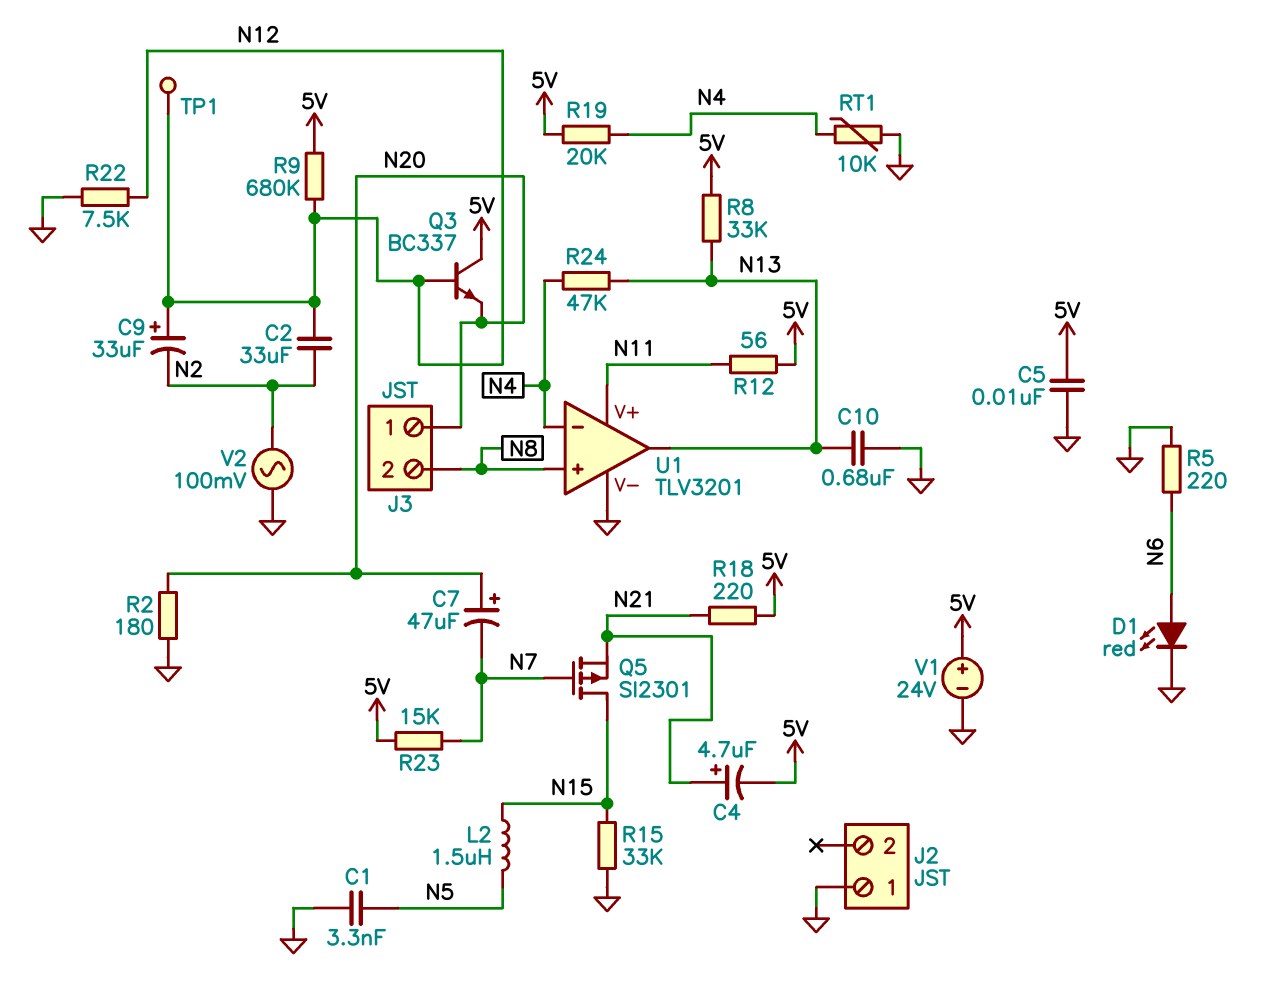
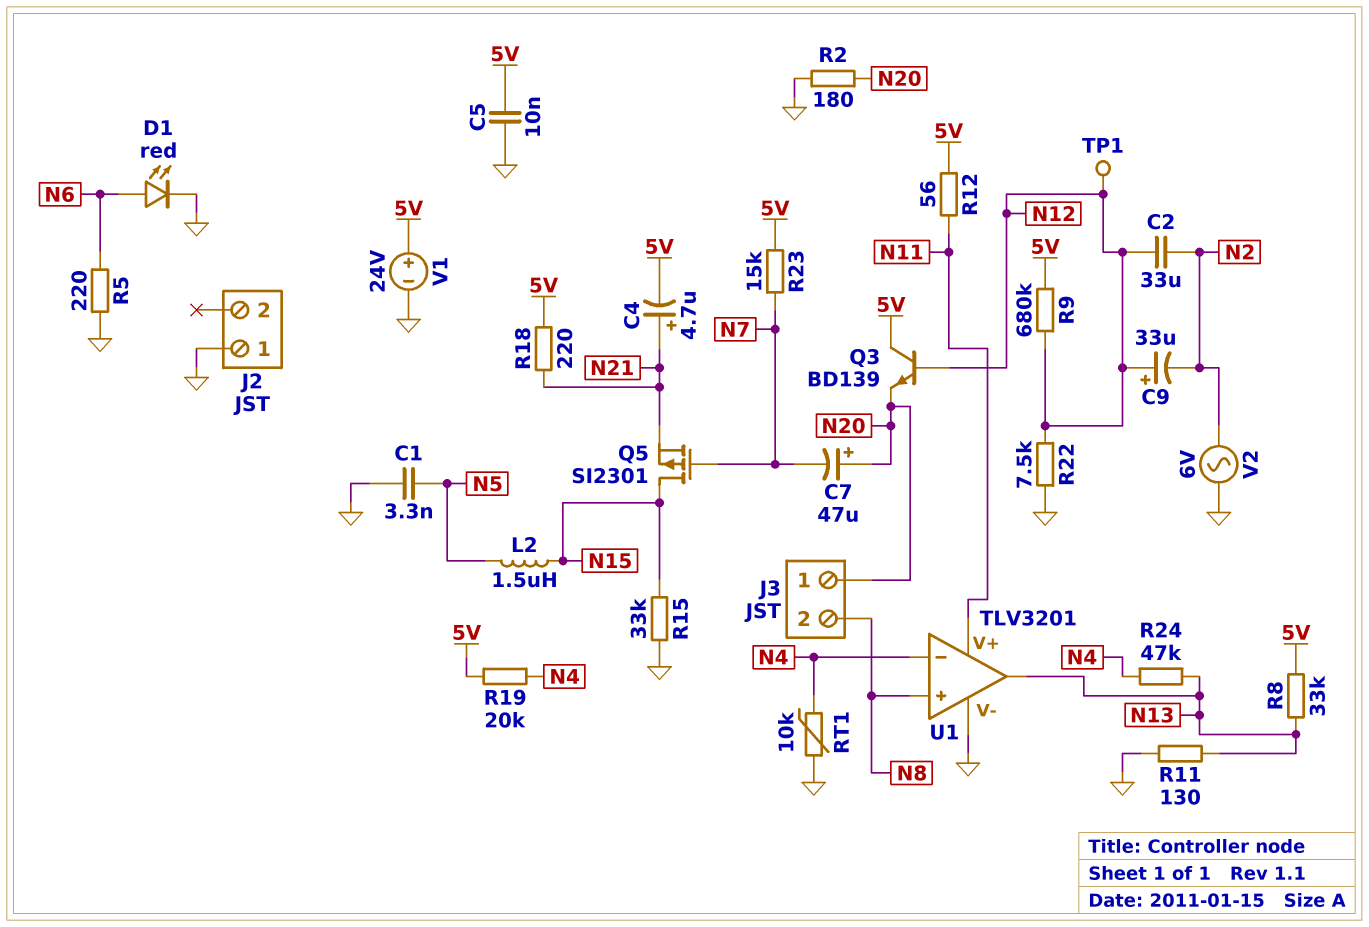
C10: 680nF (GND, N13) -> none
Q3: NPN BC337 (B N12, C 5V, E N20) -> NPN BD139 (B N12, C 5V, E N20)
R11: none -> 130 (GND, N13)
V2: AC 100mV (GND, N2) -> AC 6V (GND, N2)

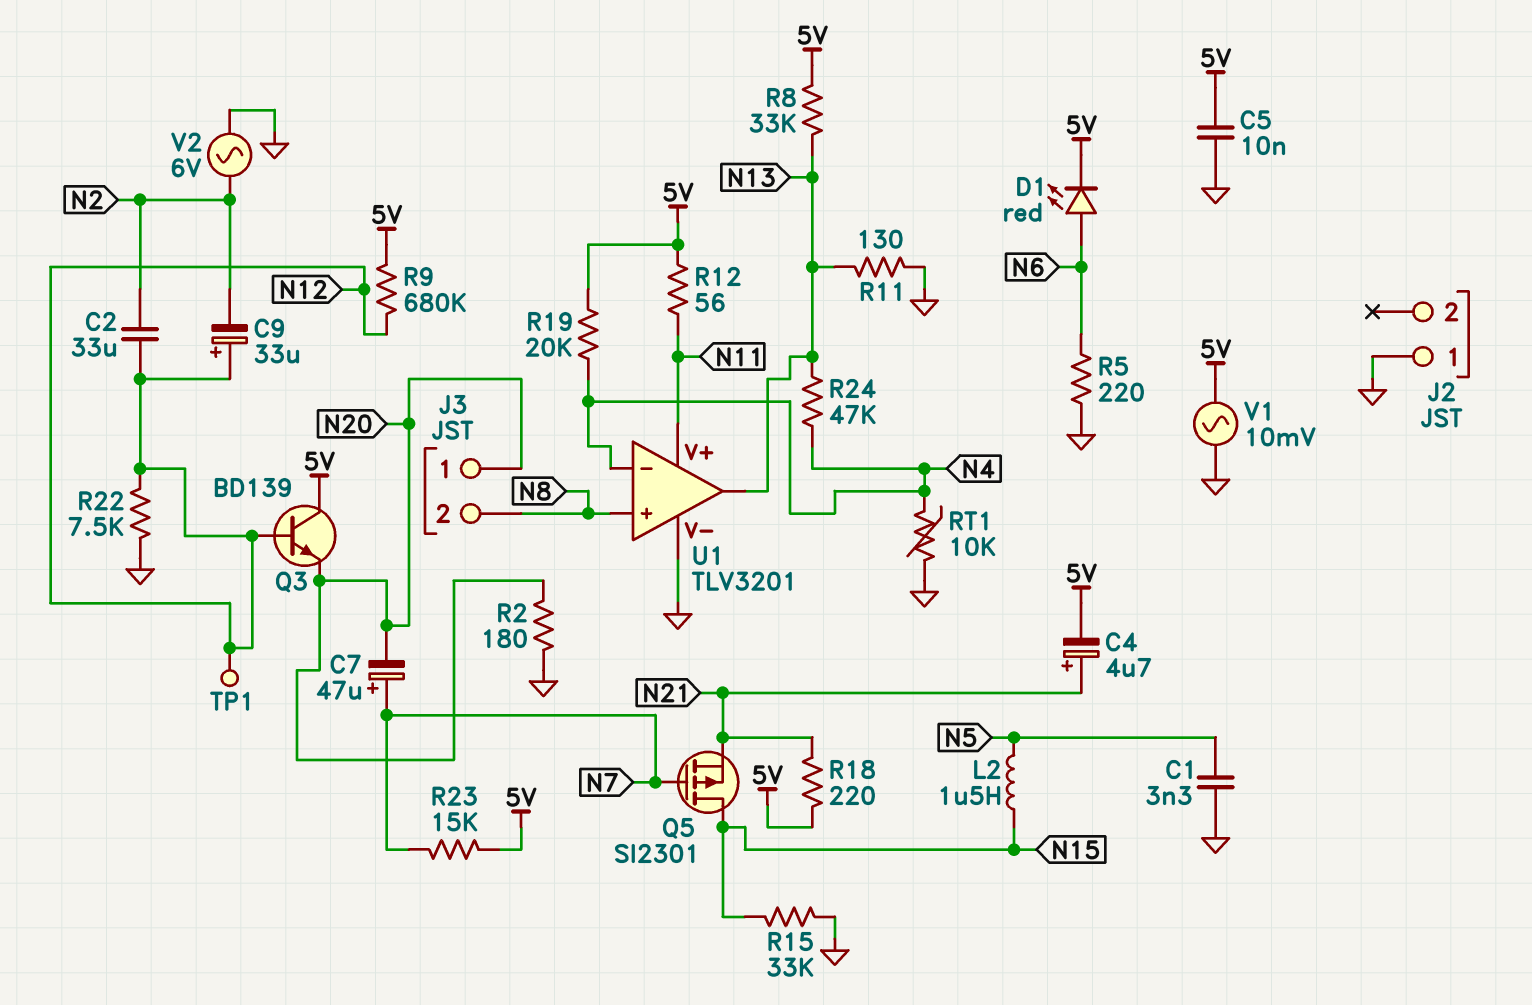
C7: 47uF (plus N20, minus N7) -> 47uF (plus N7, minus N20)
D1: LED red (A N6, K GND) -> LED red (A N6, K 5V)
V1: 24V (plus 5V, minus GND) -> AC 10mV (5V, GND)

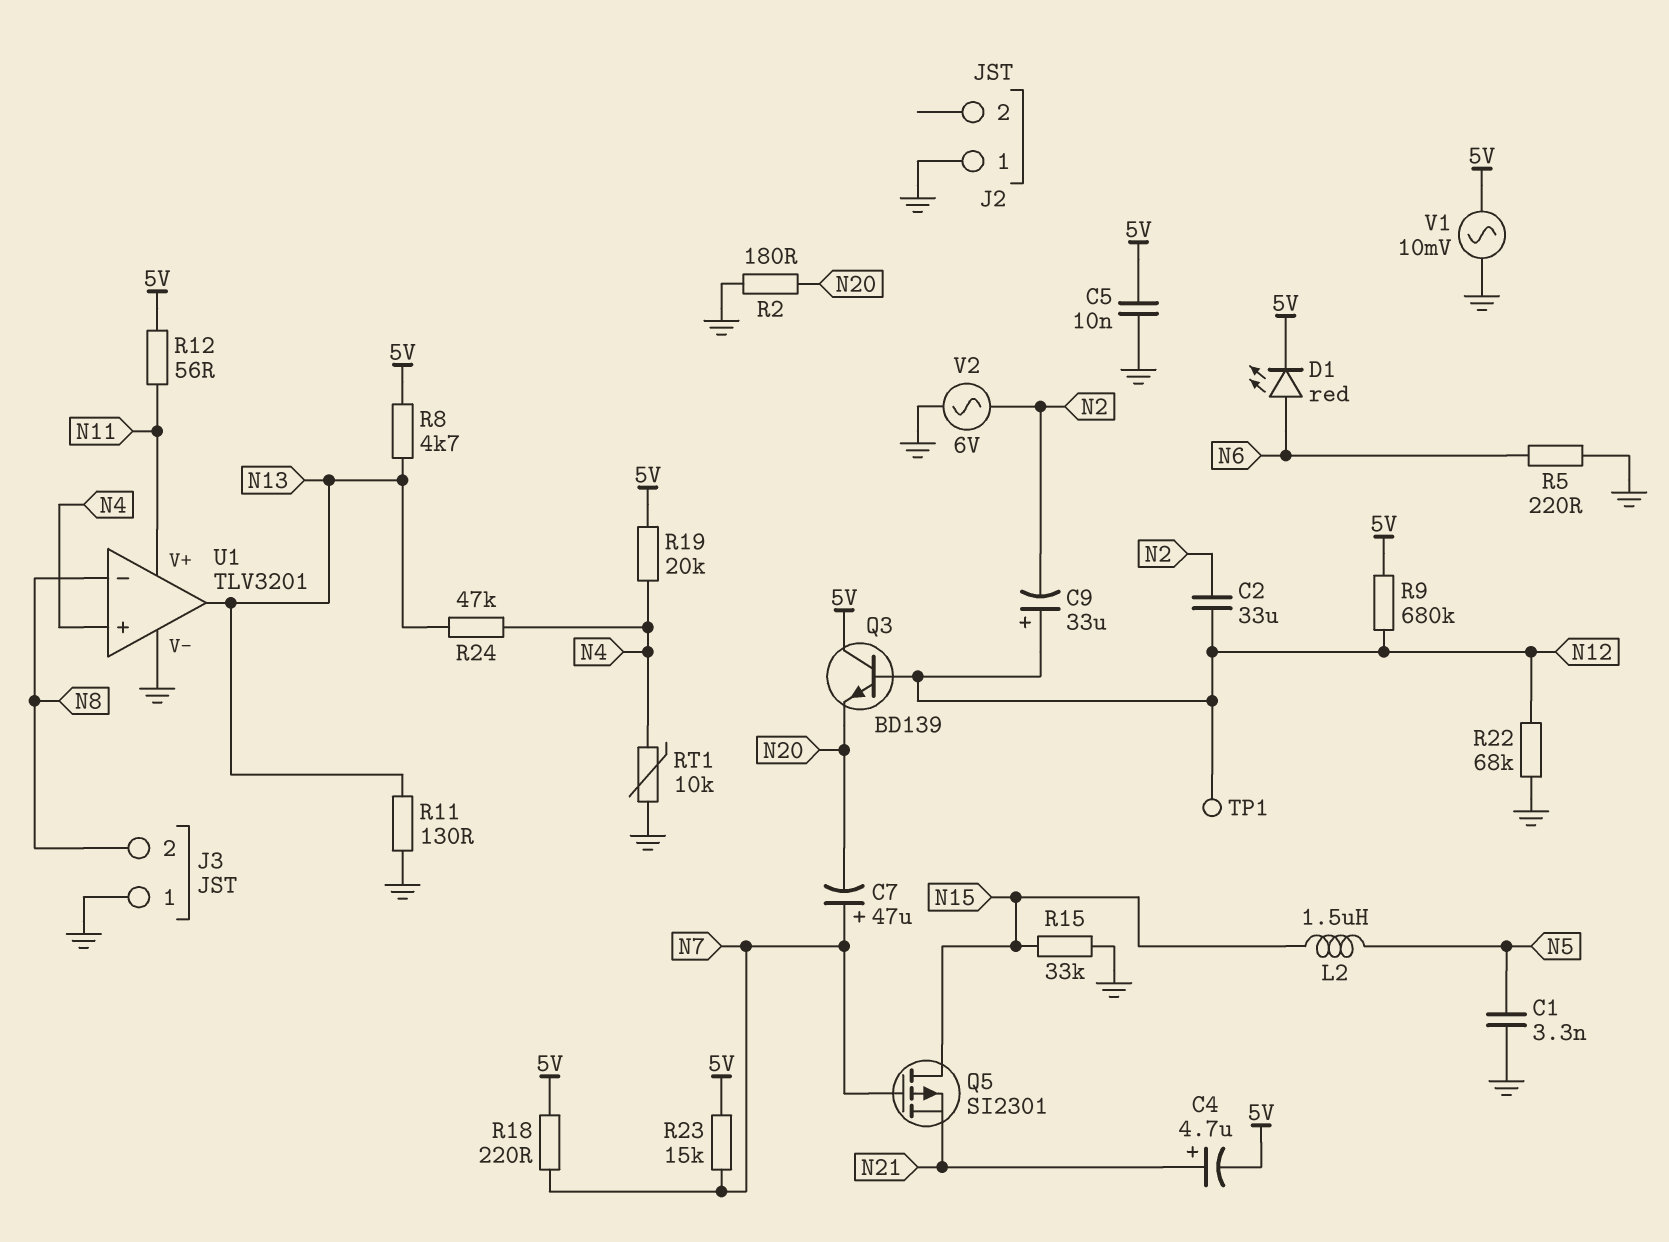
J3 pin 1: N20 -> GND
R8: 33k (5V, N13) -> 4.7k (5V, N13)
R18: 220 (5V, N21) -> 220 (5V, N7)
R22: 7.5k (GND, N12) -> 68k (GND, N12)
U1 pin in+: N8 -> N4
U1 pin in-: N4 -> N8

